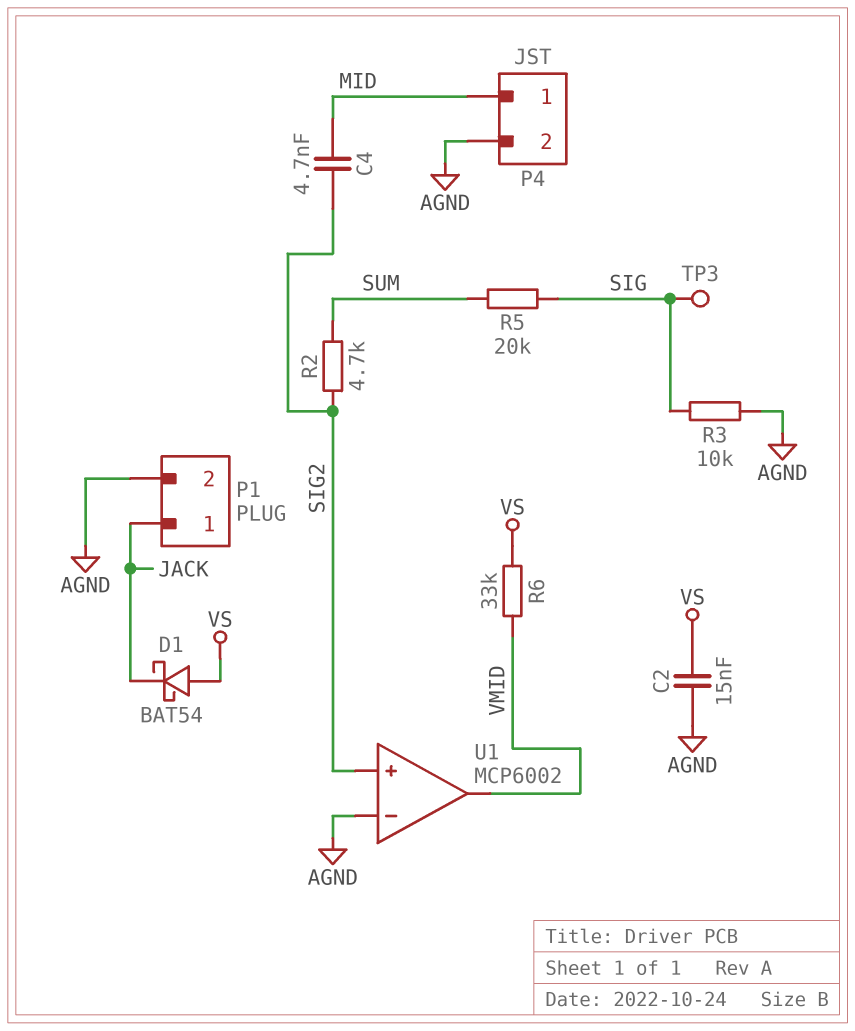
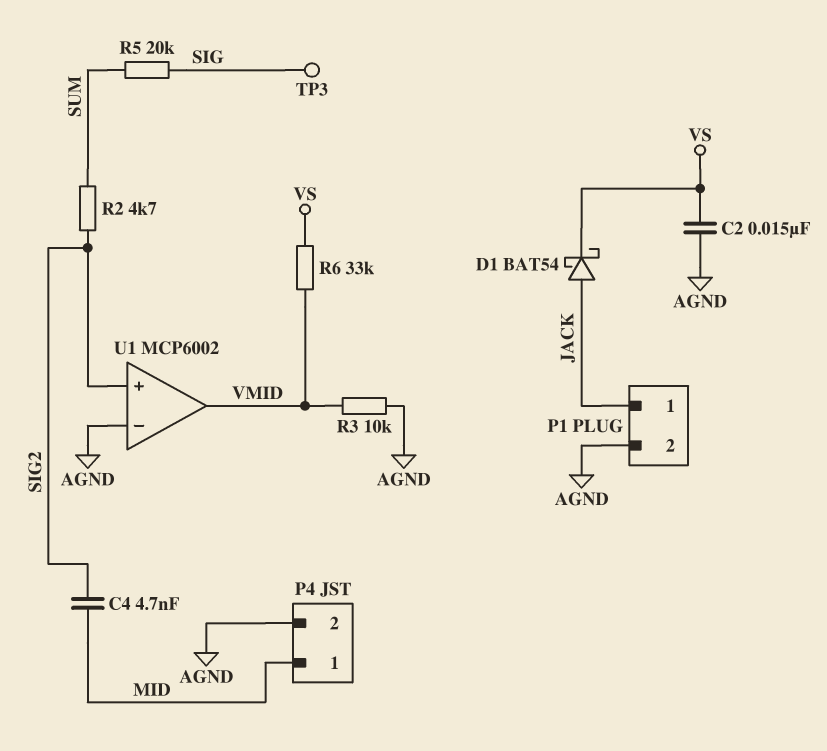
D1: schottky BAT54 (A VS, K JACK) -> schottky BAT54 (A JACK, K VS)
R3: 10k (AGND, SIG) -> 10k (AGND, VMID)

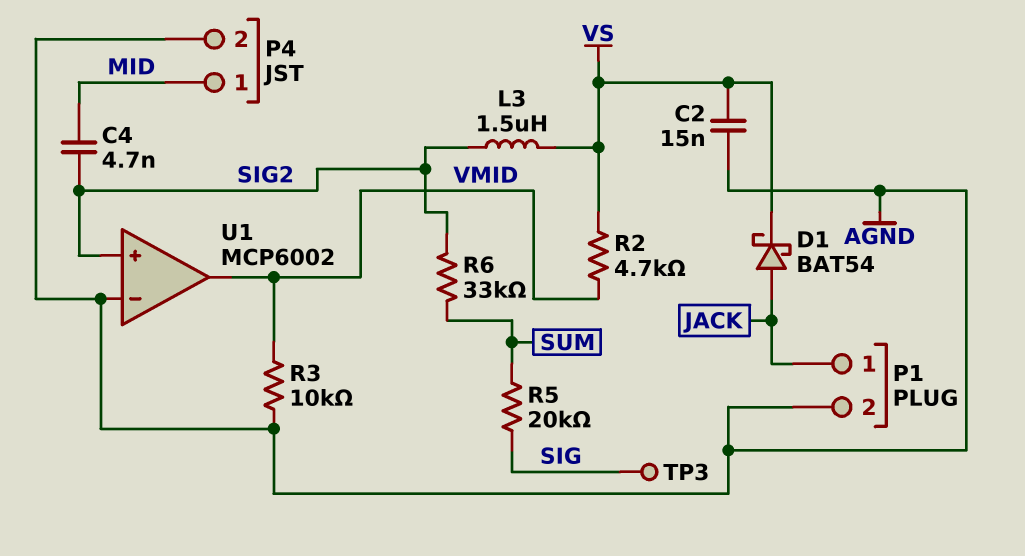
L3: none -> 1.5uH (SIG2, VS)
R2: 4.7k (SIG2, SUM) -> 4.7k (VMID, VS)
R6: 33k (VMID, VS) -> 33k (SIG2, SUM)

